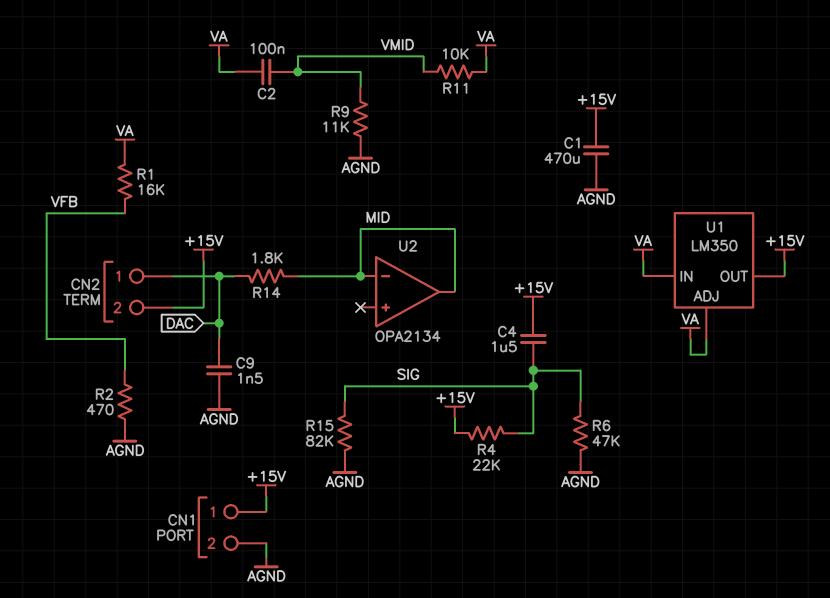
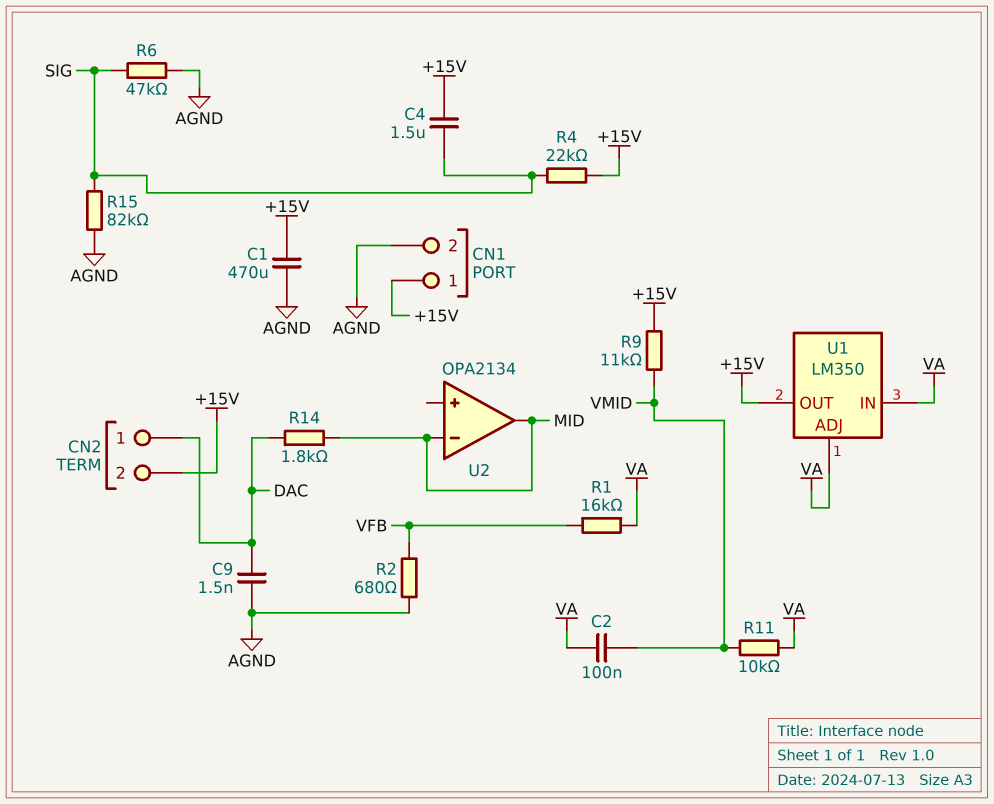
R2: 470 (AGND, VFB) -> 680 (AGND, VFB)
R9: 11k (AGND, VMID) -> 11k (+15V, VMID)

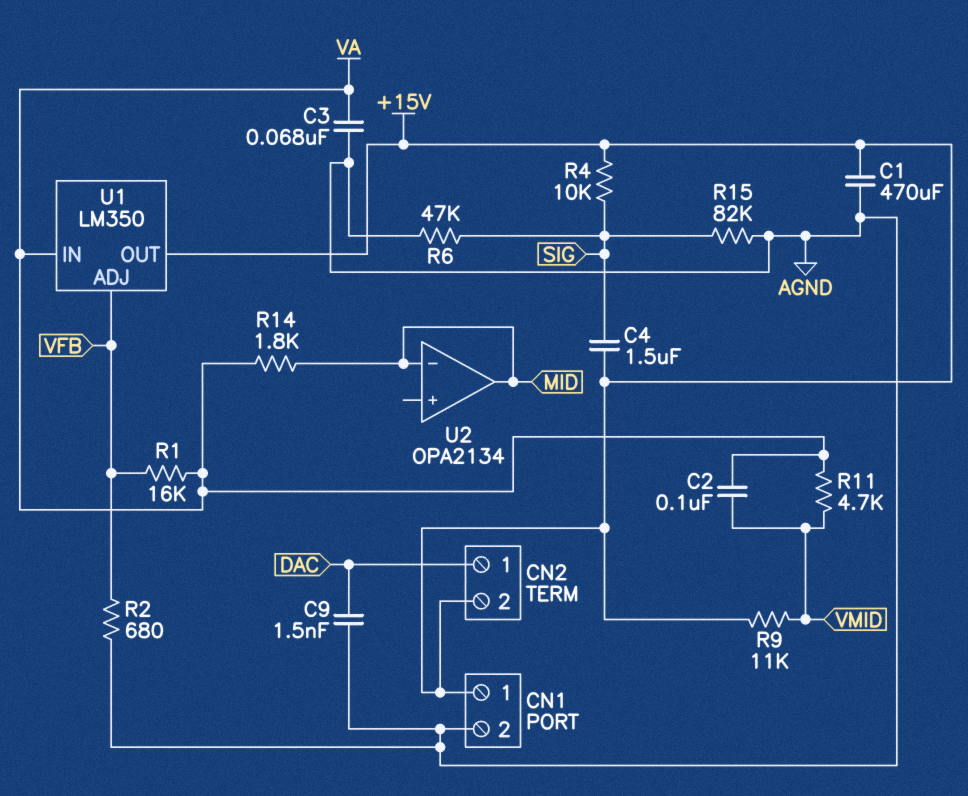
C3: none -> 68nF (AGND, VA)
R4: 22k (+15V, SIG) -> 10k (+15V, SIG)
R11: 10k (VA, VMID) -> 4.7k (VA, VMID)
R14: 1.8k (DAC, MID) -> 1.8k (MID, VA)
U1 pin ADJ: VA -> VFB

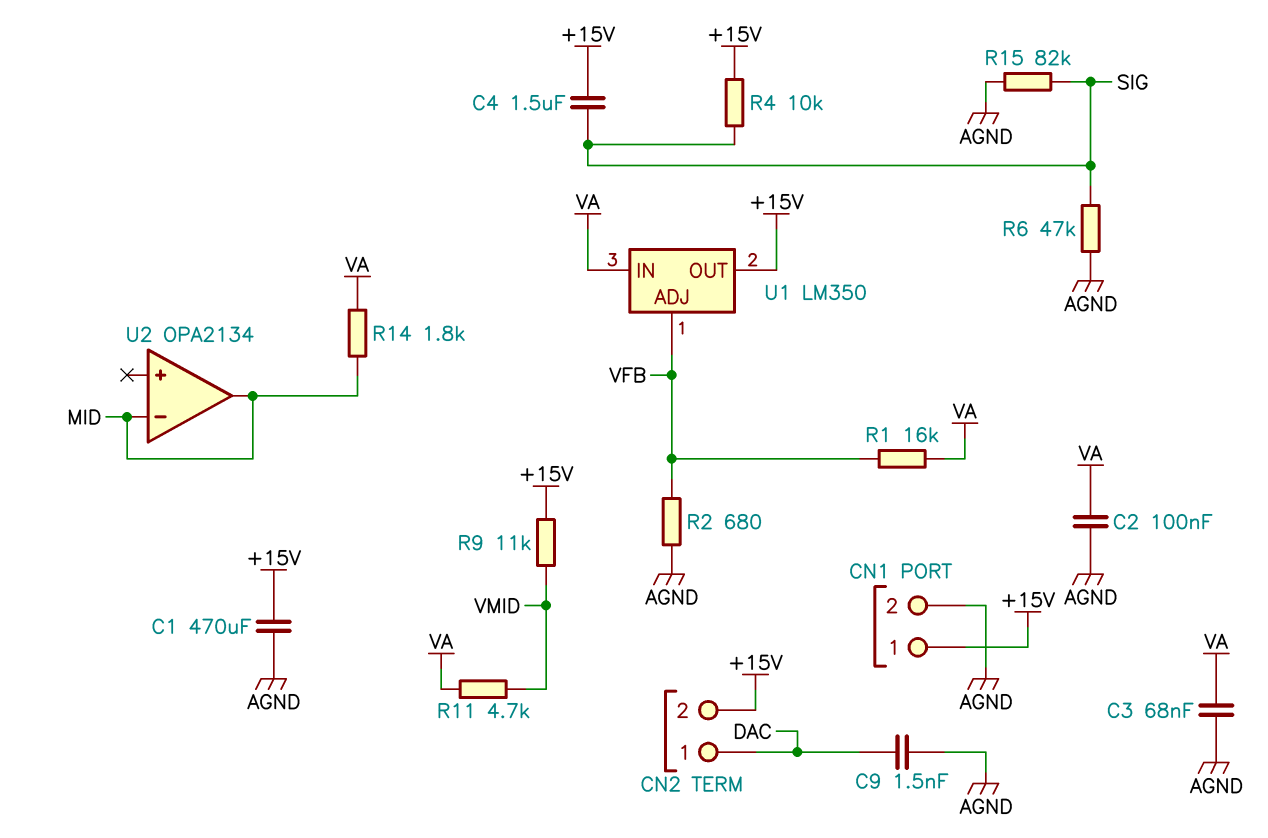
C2: 100nF (VA, VMID) -> 100nF (AGND, VA)

